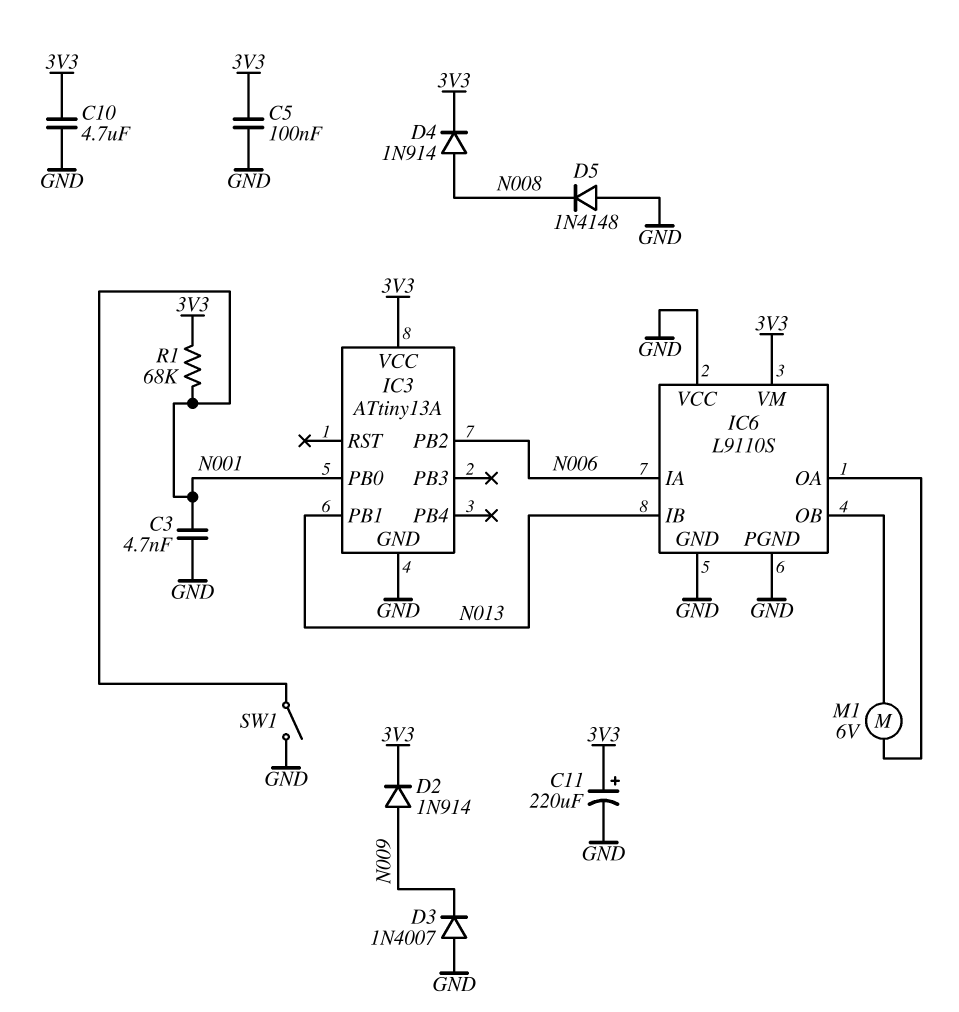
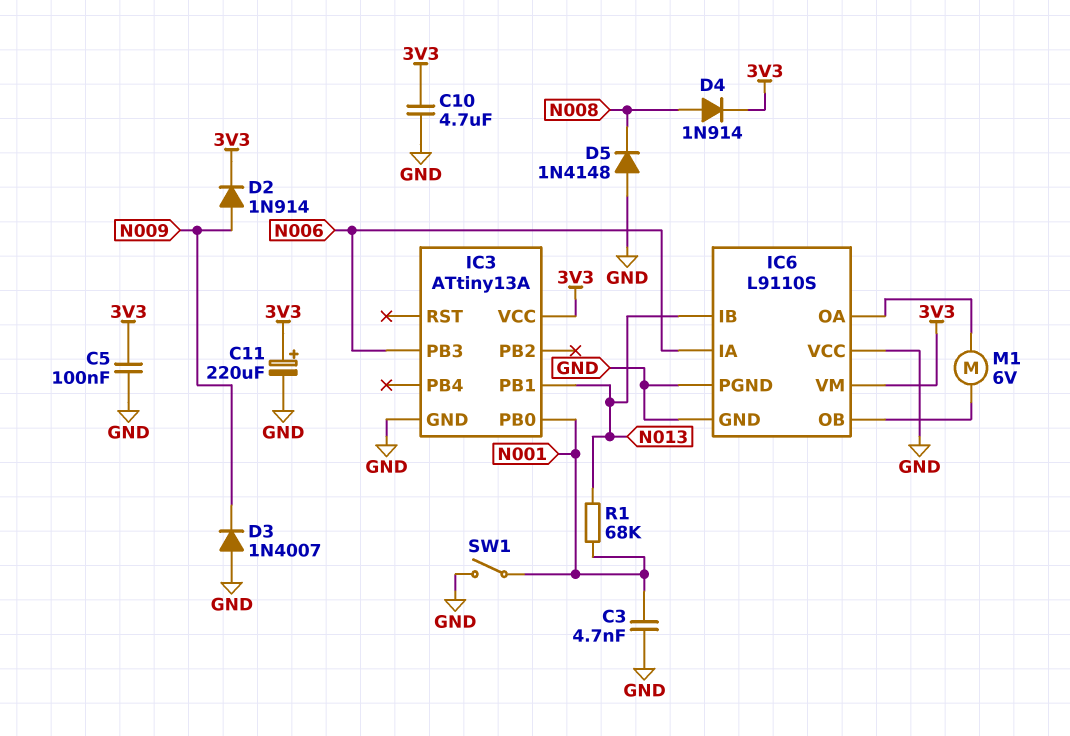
IC3 pin PB2: N006 -> none
IC3 pin PB3: none -> N006
R1: 68k (3V3, N001) -> 68k (N001, N013)

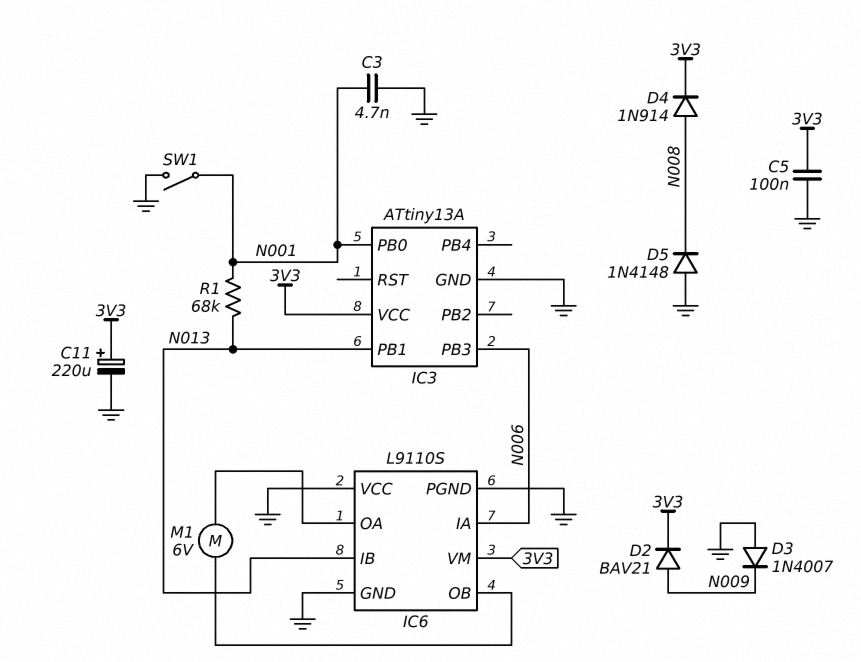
C10: 4.7uF (3V3, GND) -> none
D2: diode 1N914 (A N009, K 3V3) -> diode BAV21 (A N009, K 3V3)

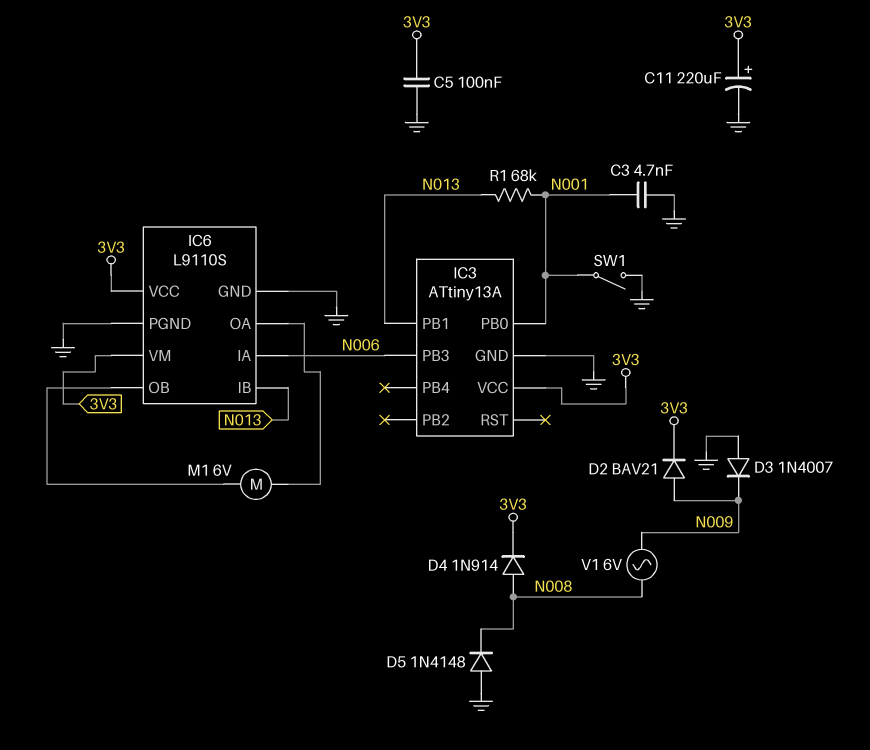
IC6 pin VCC: GND -> 3V3
V1: none -> AC 6V (N008, N009)

